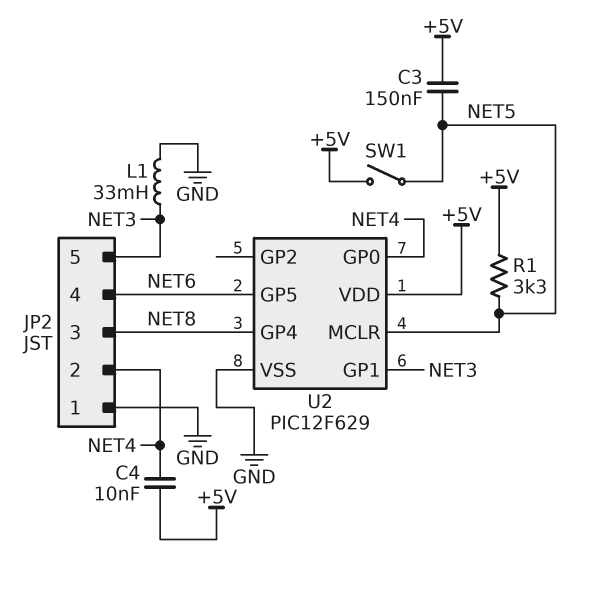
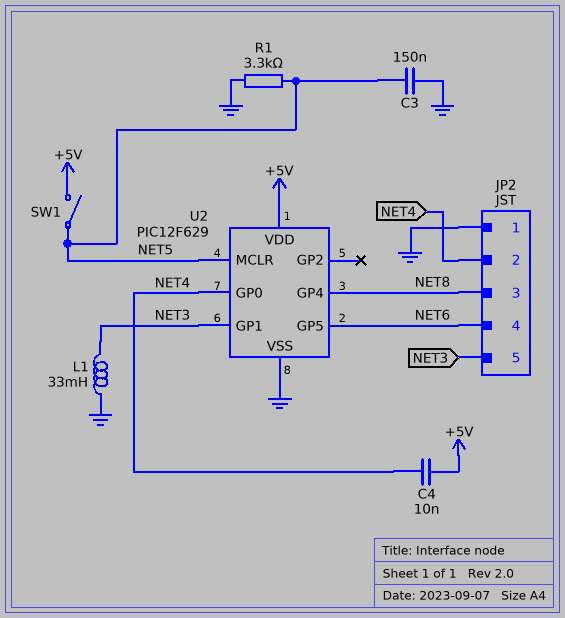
C3: 150nF (+5V, NET5) -> 150nF (GND, NET5)
R1: 3.3k (+5V, NET5) -> 3.3k (GND, NET5)

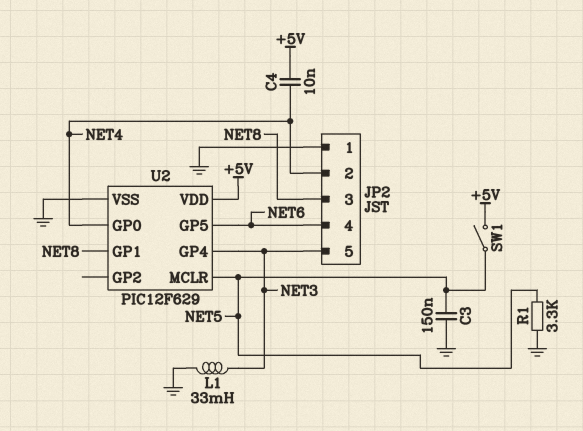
U2 pin GP1: NET3 -> NET8
U2 pin GP4: NET8 -> NET3

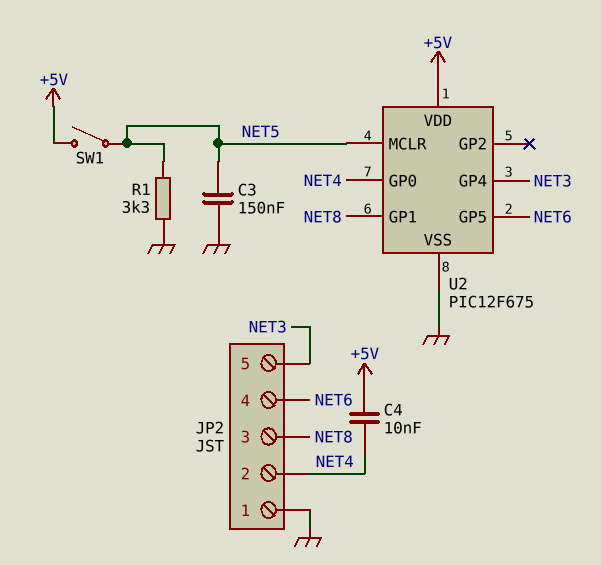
L1: 33mH (GND, NET3) -> none
U2: PIC12F629 -> PIC12F675

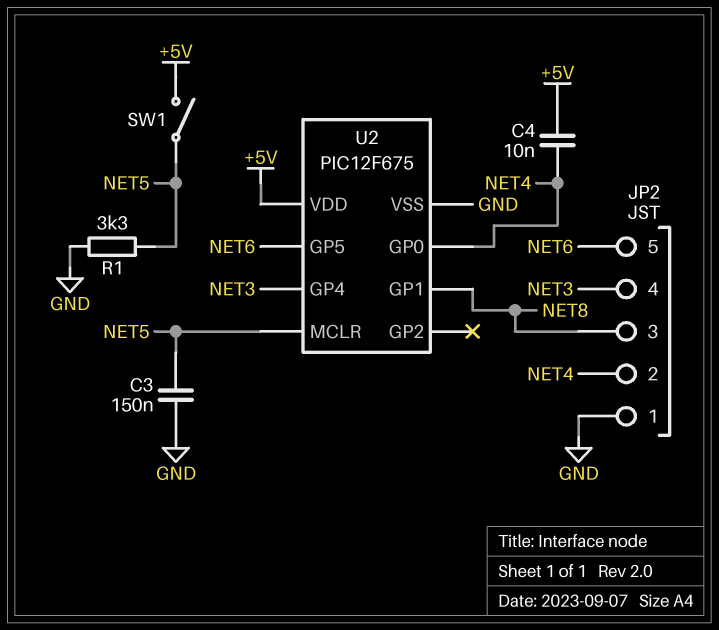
JP2 pin 4: NET6 -> NET3
JP2 pin 5: NET3 -> NET6

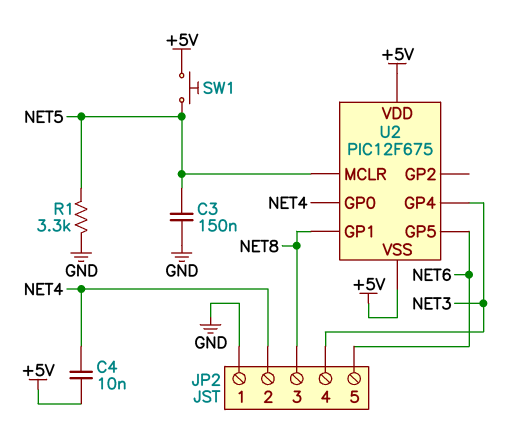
SW1: switch (+5V, NET5) -> button (+5V, NET5)
U2 pin VSS: GND -> +5V

